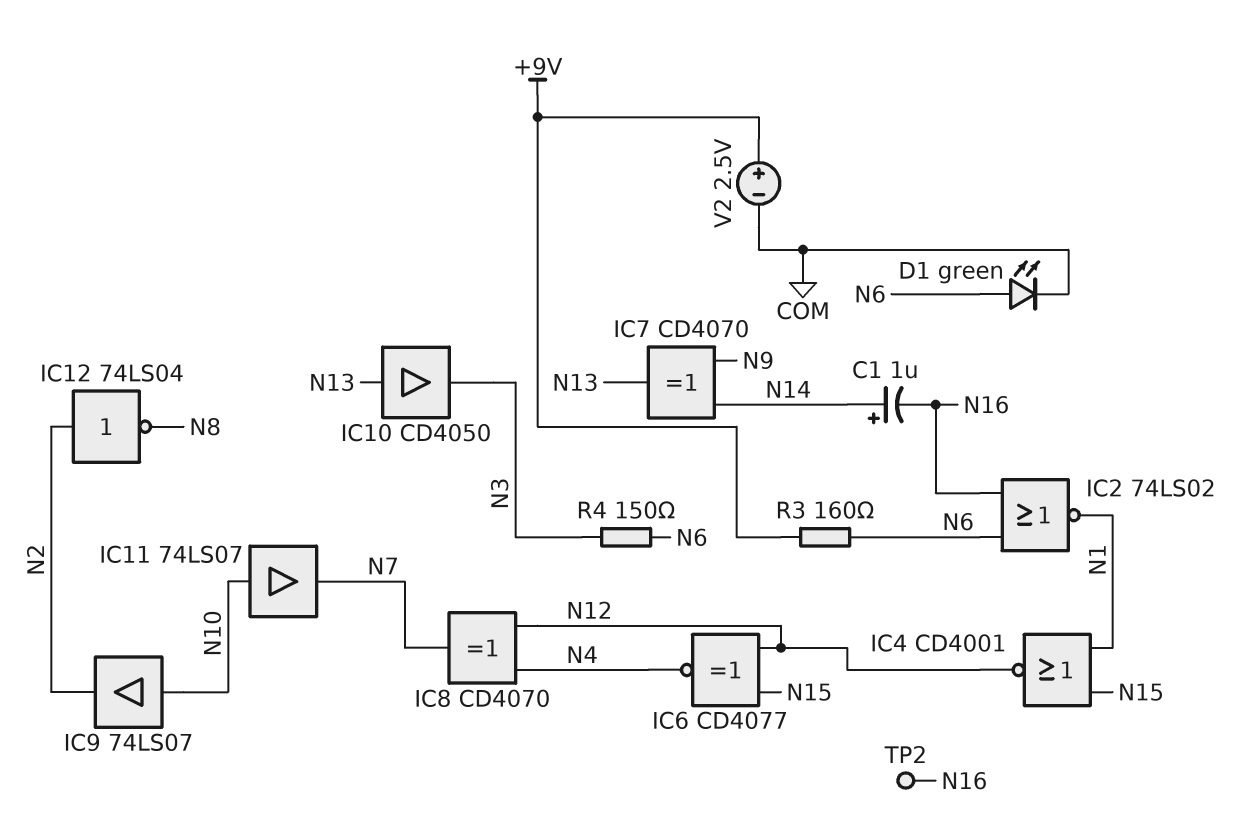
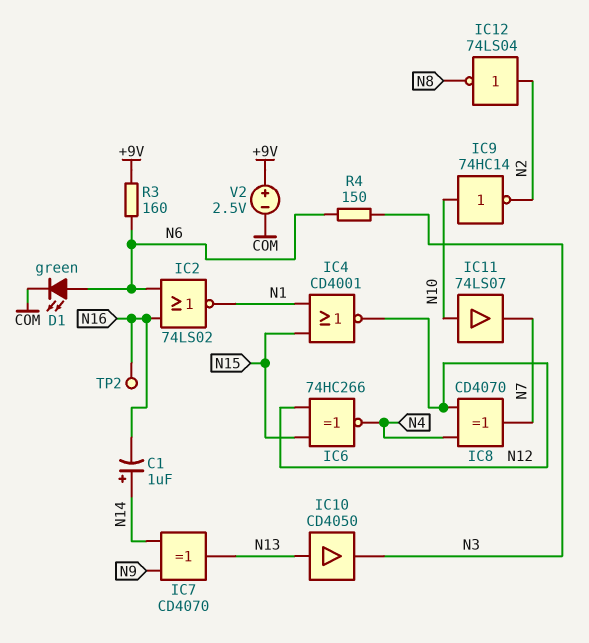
IC6: XNOR CD4077 (in N12, in N15, out N4) -> XNOR 74HC266 (in N12, in N15, out N4)
IC9: buffer 74LS07 (in N10, out N2) -> NOT 74HC14 (in N10, out N2)

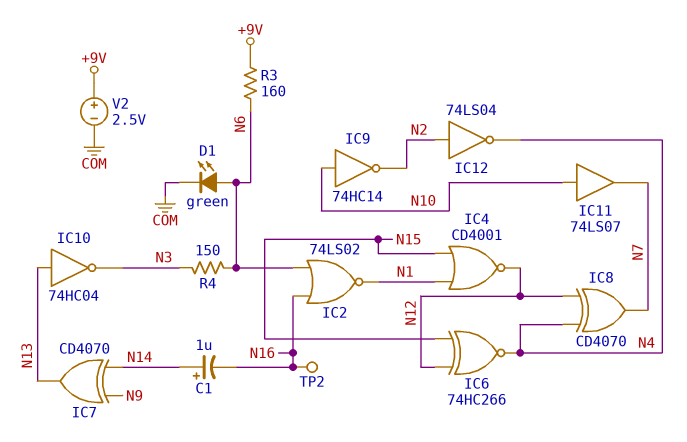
IC10: buffer CD4050 (in N13, out N3) -> NOT 74HC04 (in N13, out N3)
IC12: NOT 74LS04 (in N2, out N8) -> NOT 74LS04 (in N2, out N4)

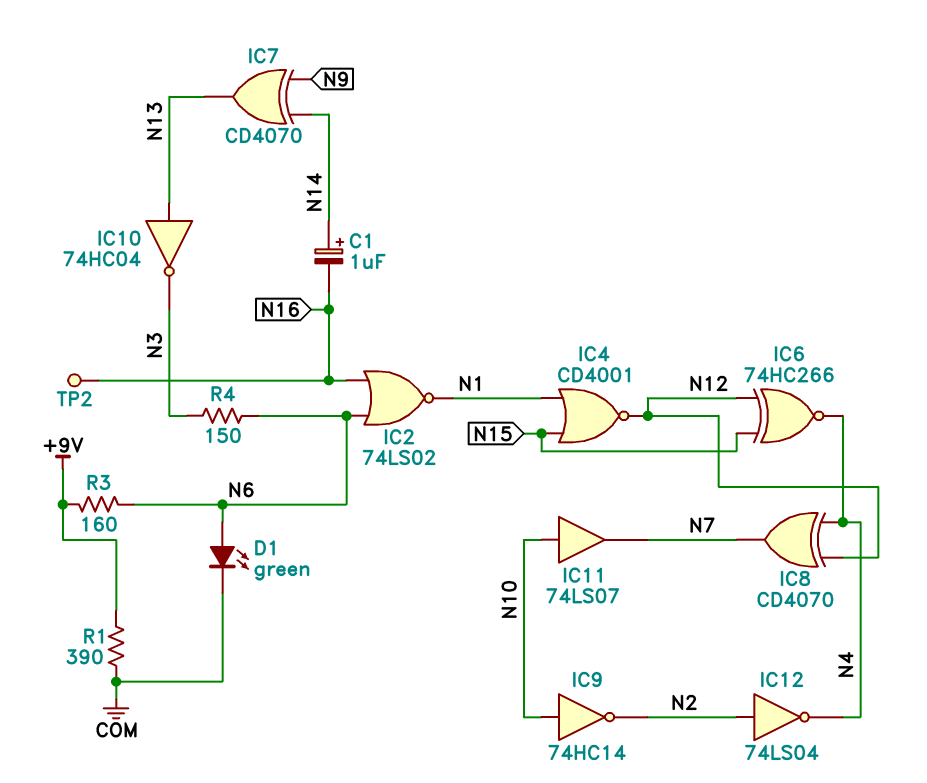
R1: none -> 390 (+9V, COM)
V2: 2.5V (plus +9V, minus COM) -> none

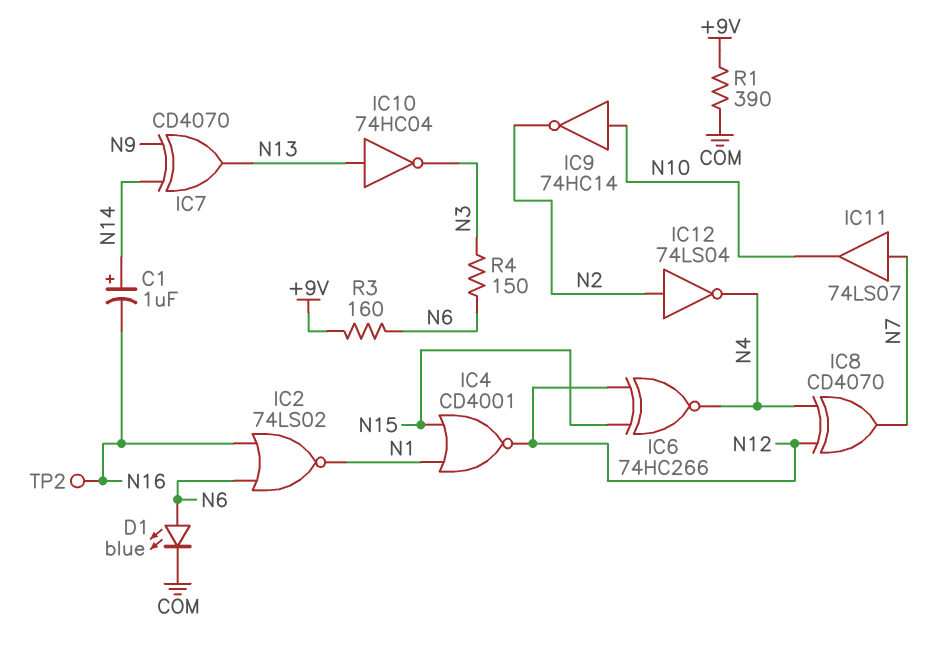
D1: LED green (A N6, K COM) -> LED blue (A N6, K COM)
IC11: buffer 74LS07 (in N10, out N7) -> buffer 74LS07 (in N7, out N10)

